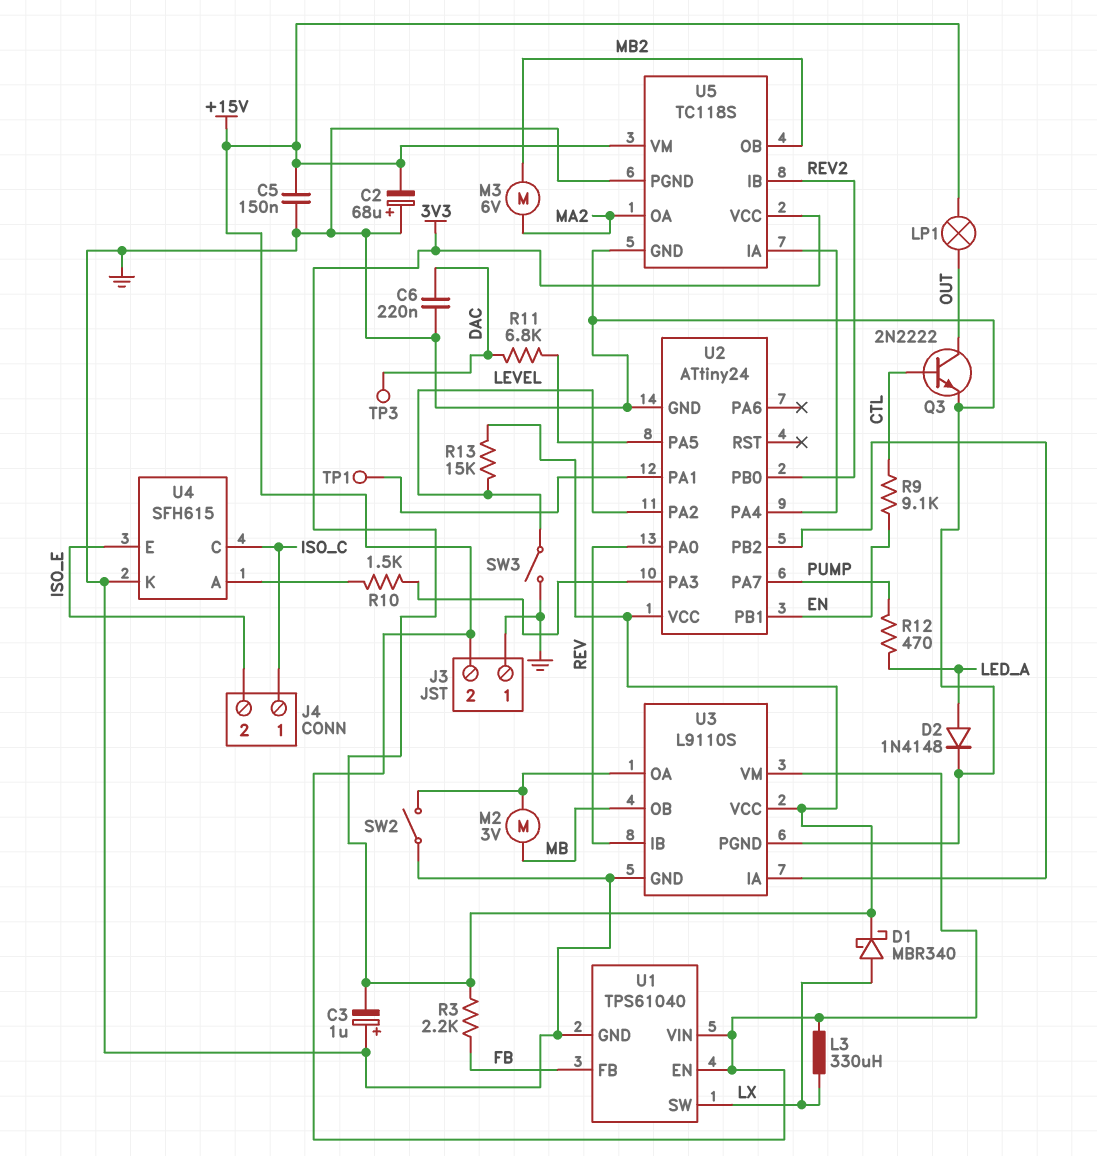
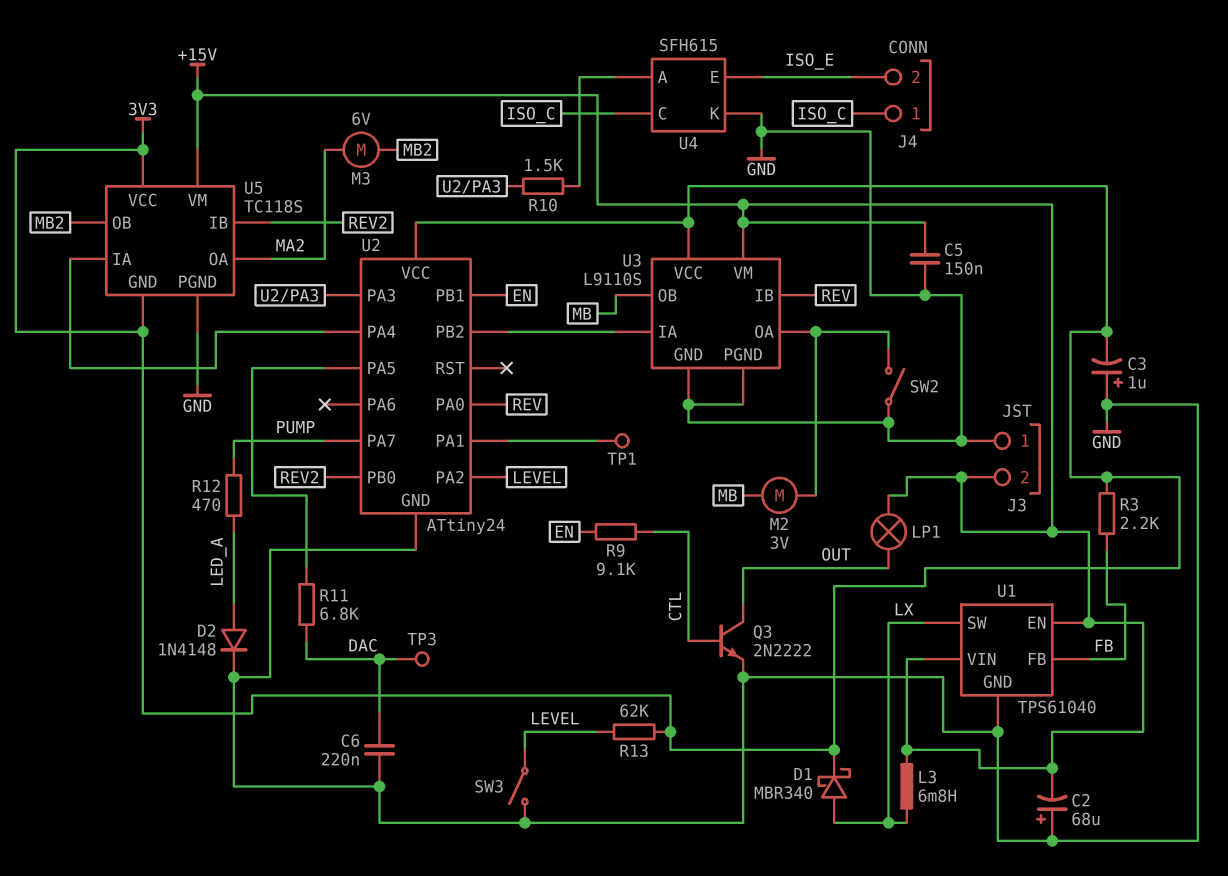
L3: 330uH (+15V, LX) -> 6.8mH (+15V, LX)
R13: 15k (3V3, LEVEL) -> 62k (3V3, LEVEL)
U5 pin GND: GND -> 3V3

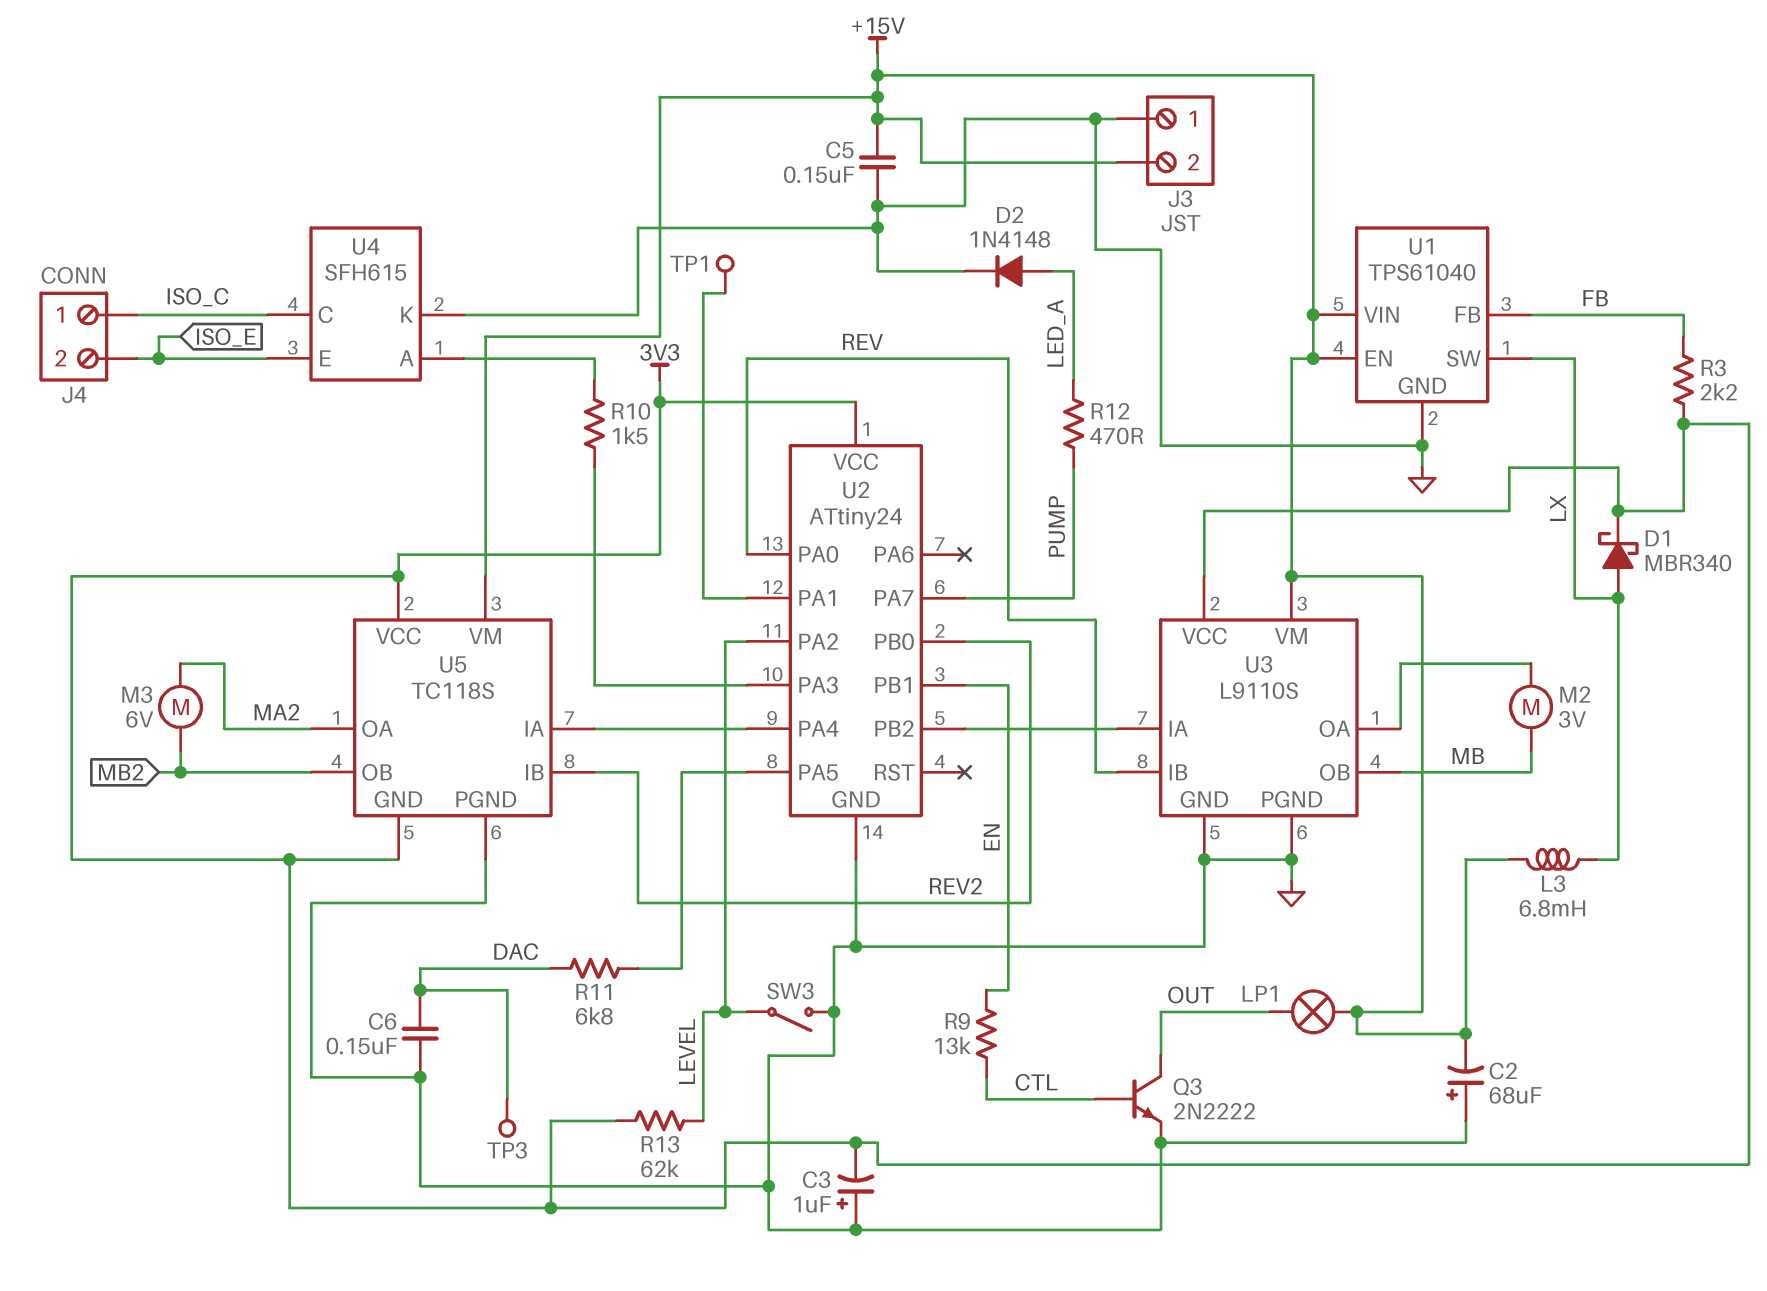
C6: 220nF (DAC, GND) -> 150nF (DAC, GND)
R9: 9.1k (CTL, EN) -> 13k (CTL, EN)
SW2: switch (GND, U3/OA) -> none

